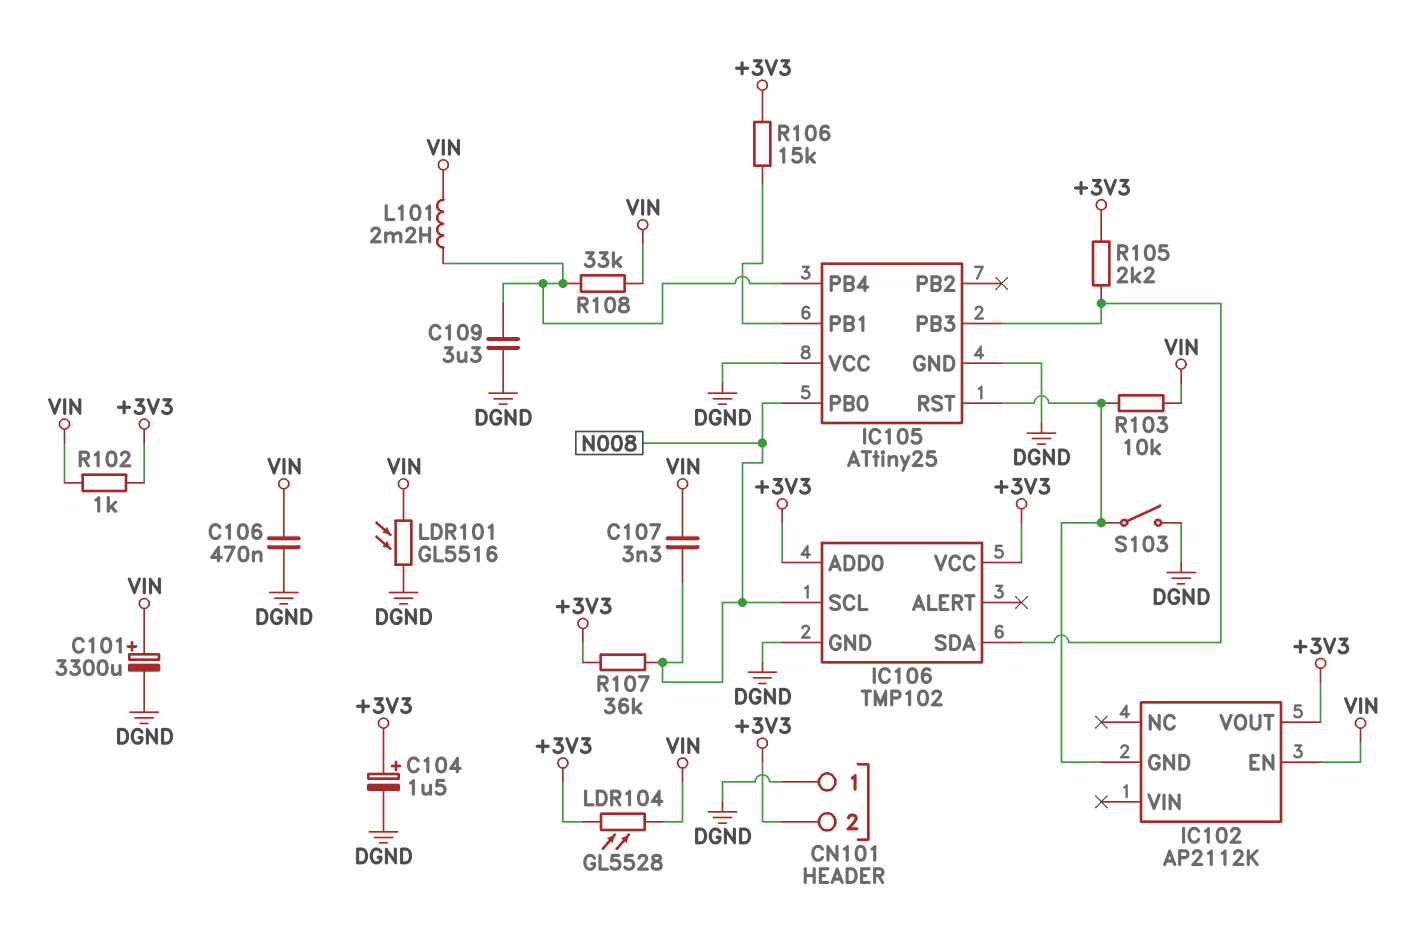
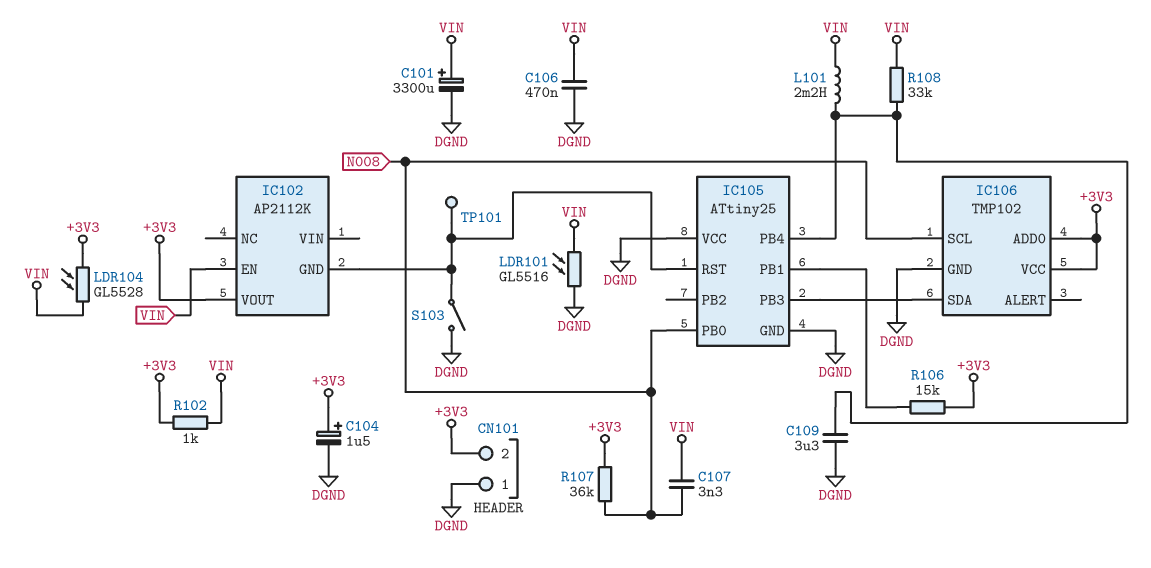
R103: 10k (IC102/GND, VIN) -> none
R105: 2.2k (+3V3, IC105/PB3) -> none
TP101: none -> test point (IC102/GND)

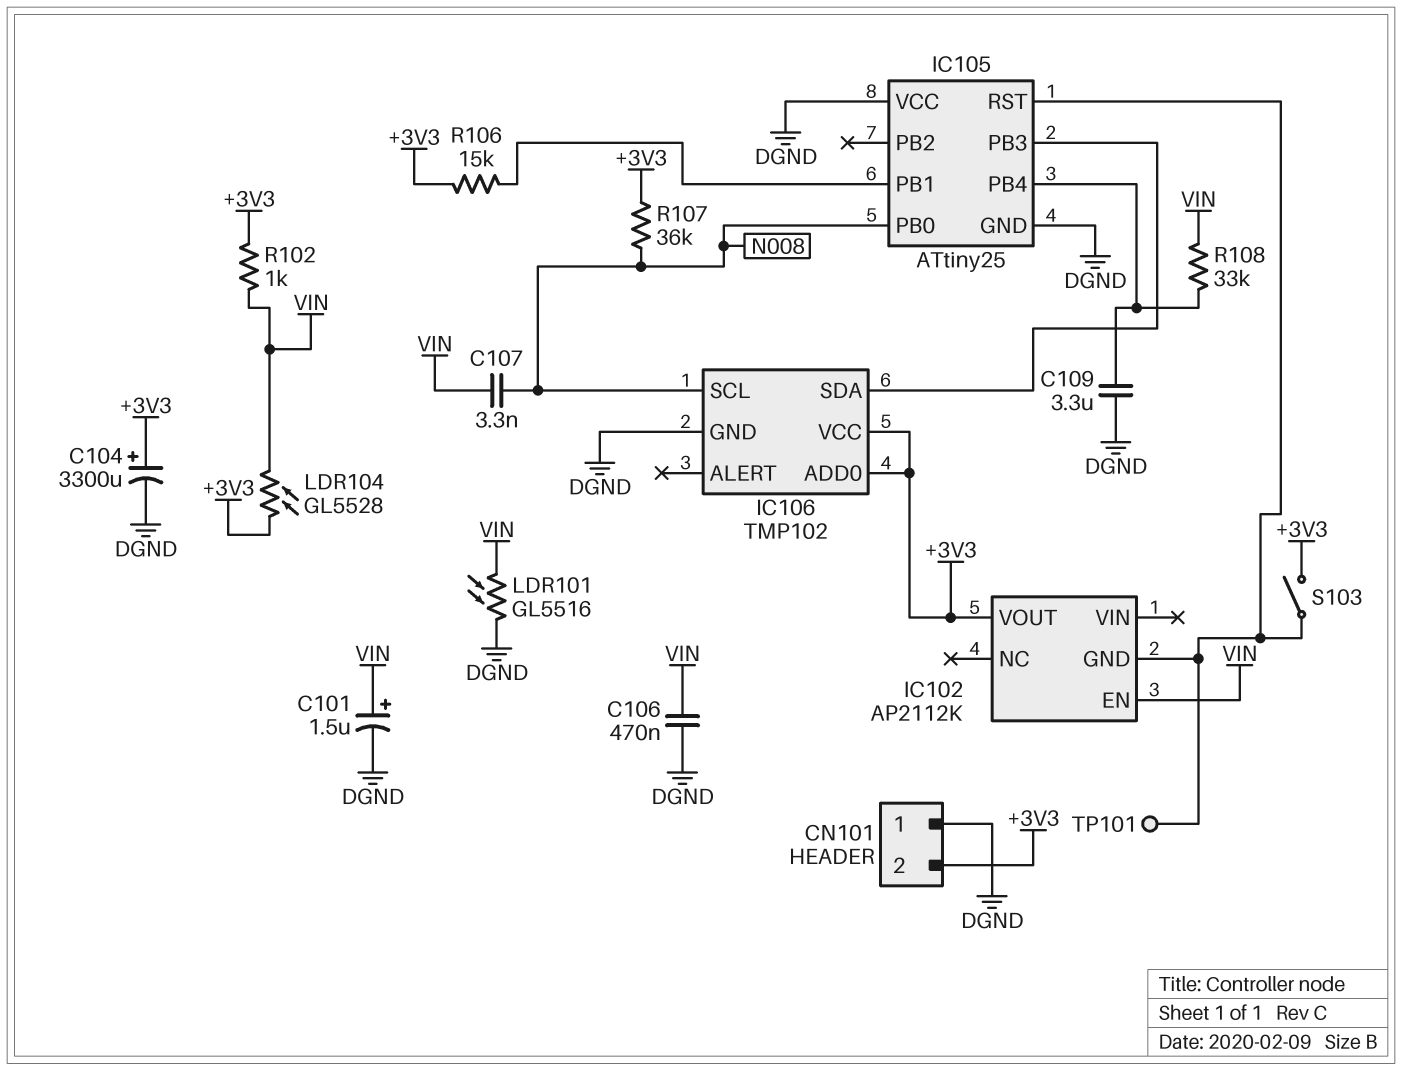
C101: 3300uF (plus VIN, minus DGND) -> 1.5uF (plus VIN, minus DGND)
C104: 1.5uF (plus +3V3, minus DGND) -> 3300uF (plus +3V3, minus DGND)
L101: 2.2mH (IC105/PB4, VIN) -> none
S103: switch (DGND, IC102/GND) -> switch (+3V3, IC102/GND)

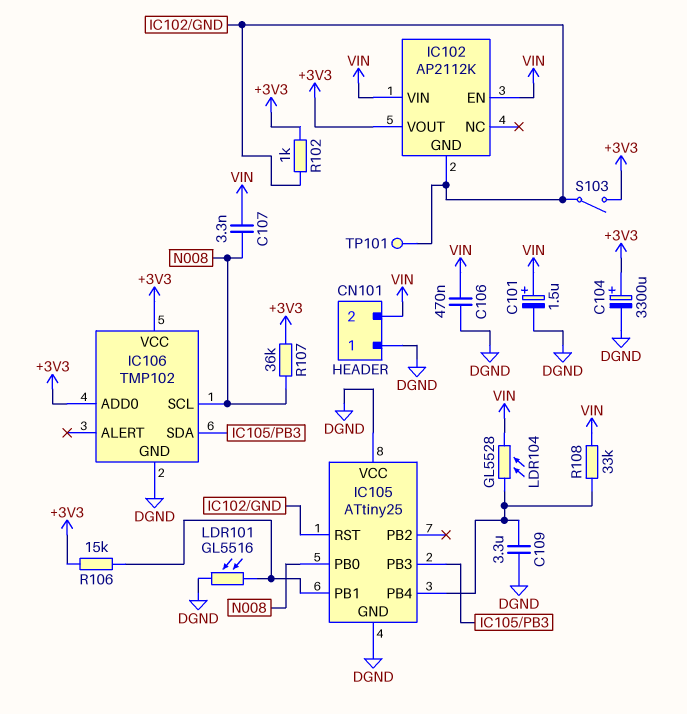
CN101 pin 2: +3V3 -> VIN
IC102 pin VIN: none -> VIN
LDR101: GL5516 (DGND, VIN) -> GL5516 (DGND, IC105/PB1)
LDR104: GL5528 (+3V3, VIN) -> GL5528 (IC105/PB4, VIN)
R102: 1k (+3V3, VIN) -> 1k (+3V3, IC102/GND)

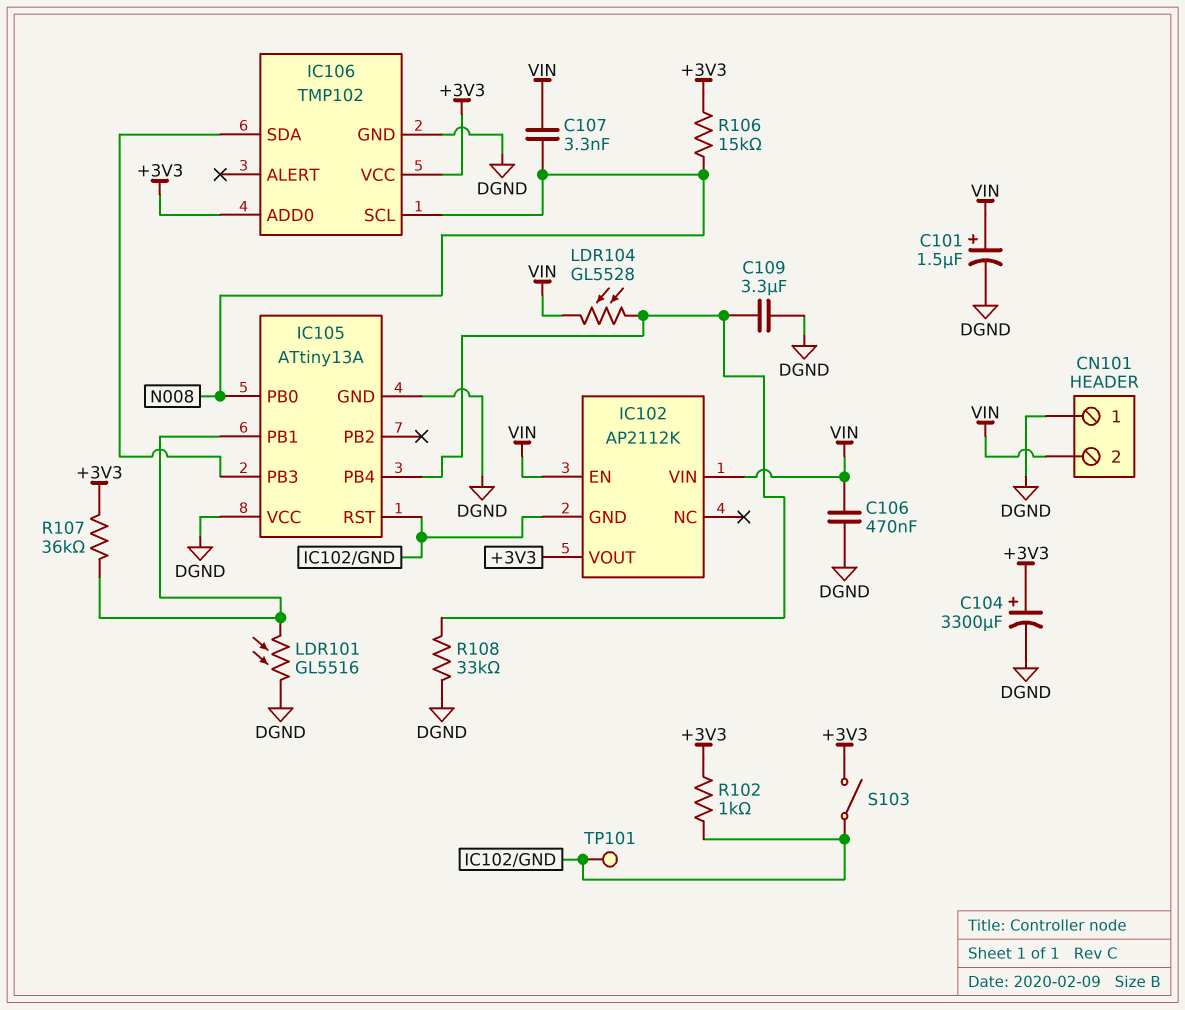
IC105: ATtiny25 -> ATtiny13A
R106: 15k (+3V3, IC105/PB1) -> 15k (+3V3, N008)
R107: 36k (+3V3, N008) -> 36k (+3V3, IC105/PB1)
R108: 33k (IC105/PB4, VIN) -> 33k (DGND, IC105/PB4)

